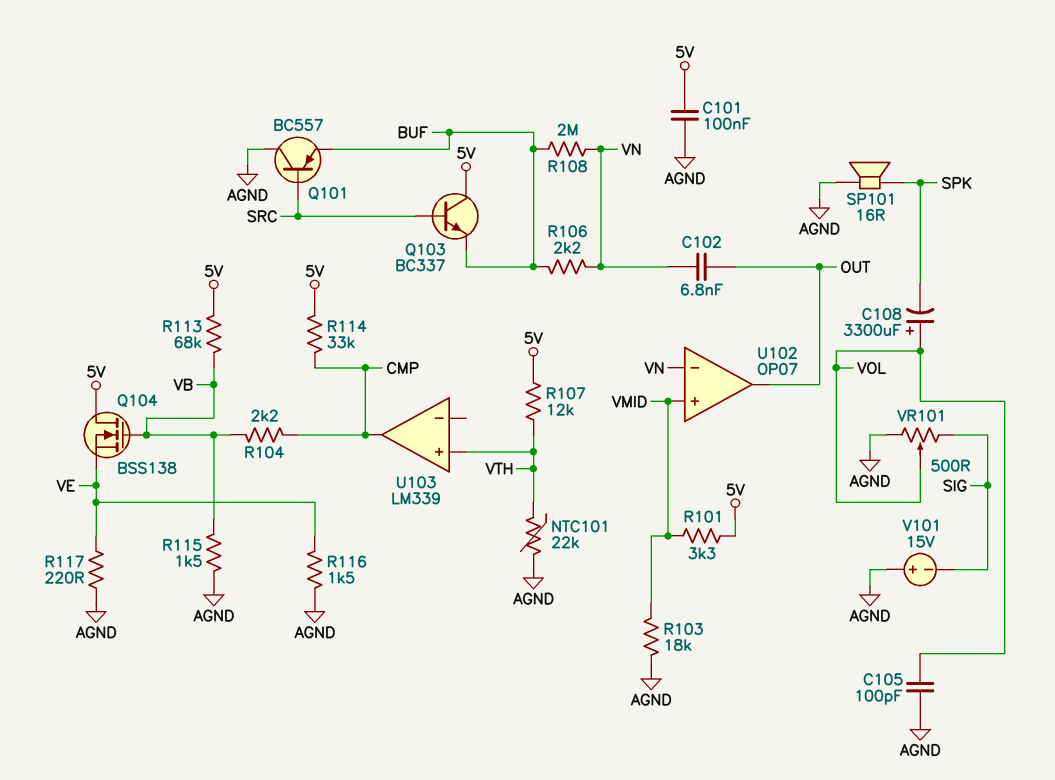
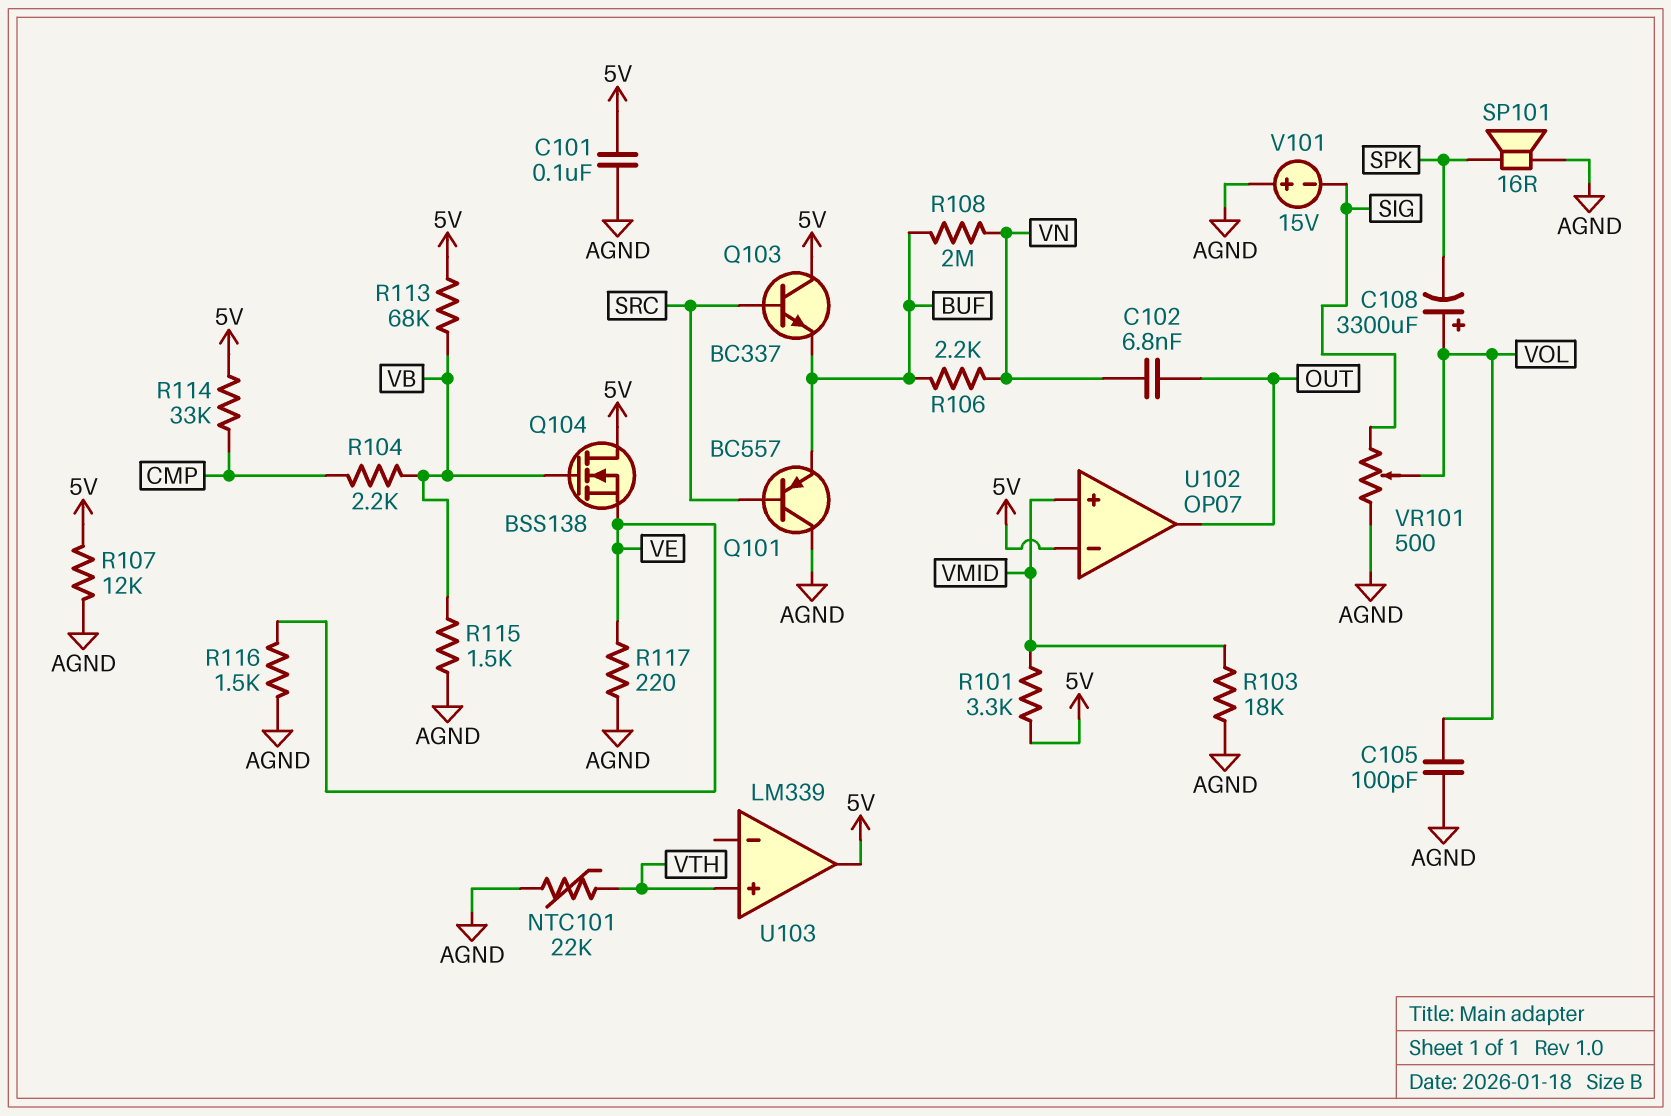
R107: 12k (5V, VTH) -> 12k (5V, AGND)
U102 pin in-: VN -> 5V
U103 pin out: CMP -> 5V

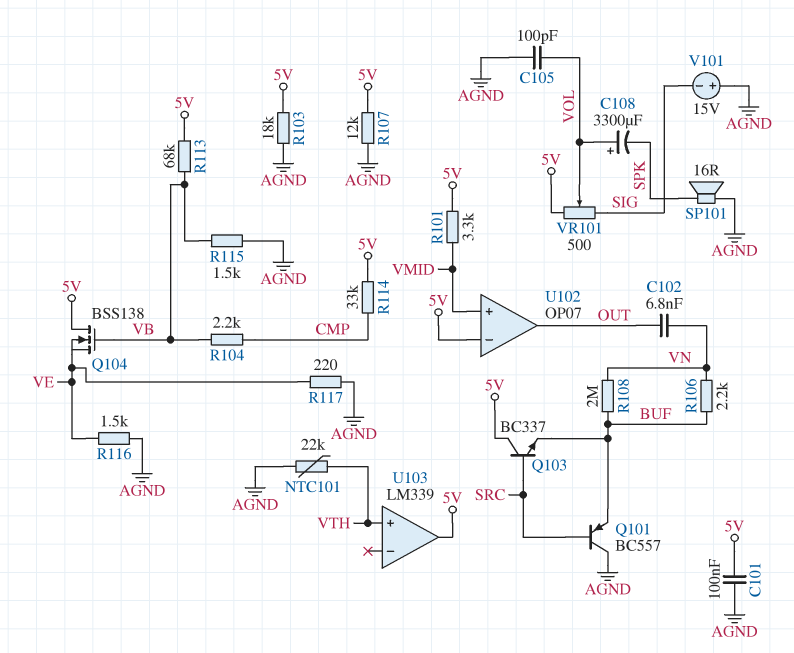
R103: 18k (AGND, VMID) -> 18k (5V, AGND)
VR101: 500 (AGND, SIG, wiper VOL) -> 500 (5V, SIG, wiper VOL)

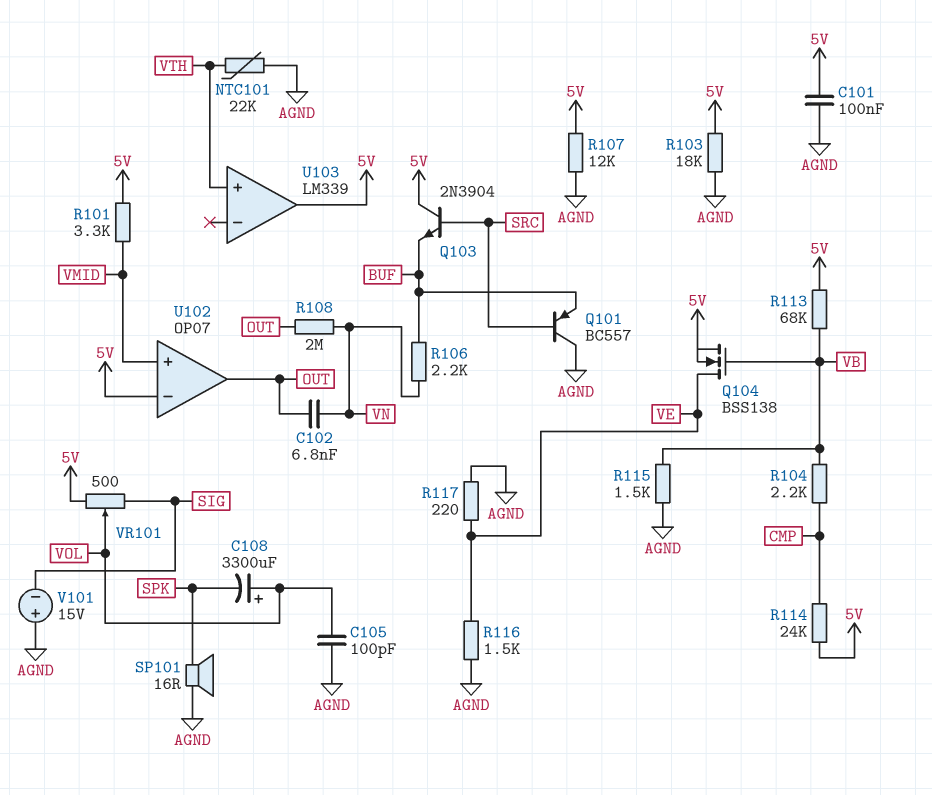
Q103: NPN BC337 (B SRC, C 5V, E BUF) -> NPN 2N3904 (B SRC, C 5V, E BUF)
Q104: NMOS BSS138 (G VB, D 5V, S VE) -> NMOS BSS138 (G VB, D VE, S 5V)
R108: 2M (BUF, VN) -> 2M (OUT, VN)
R114: 33k (5V, CMP) -> 24k (5V, CMP)

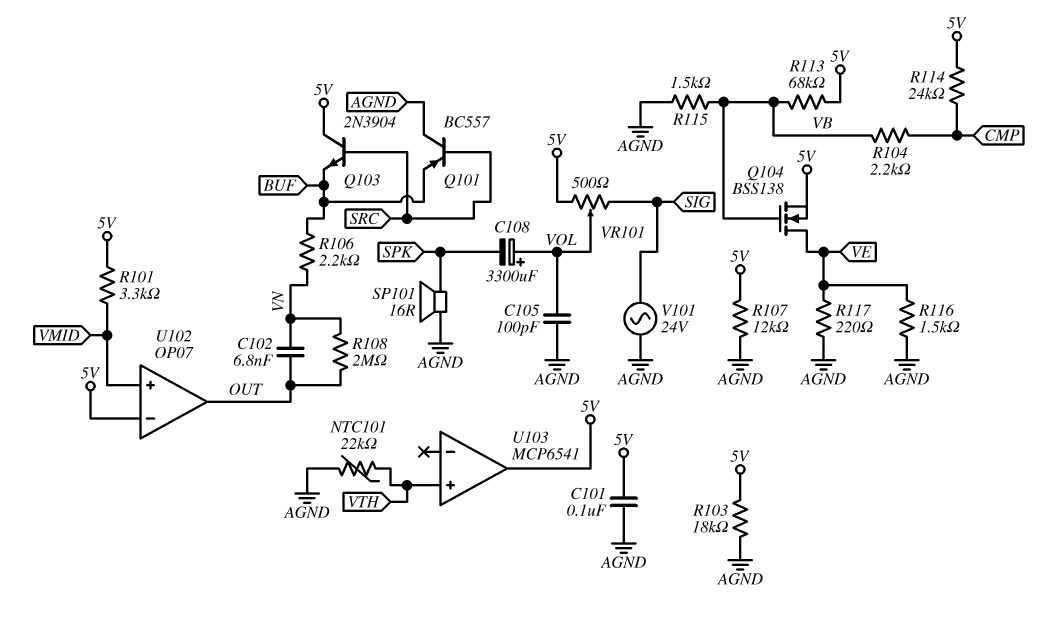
U103: LM339 -> MCP6541
V101: 15V (plus AGND, minus SIG) -> AC 24V (AGND, SIG)

